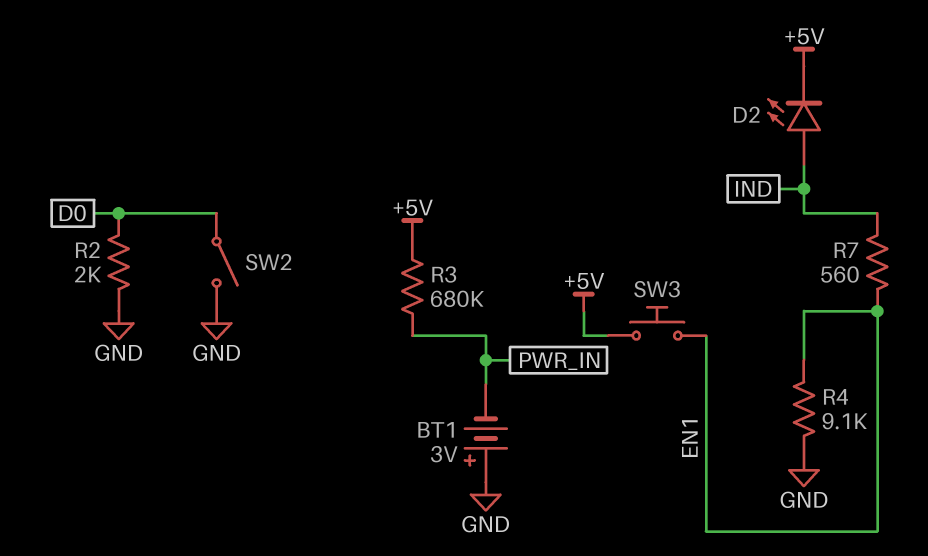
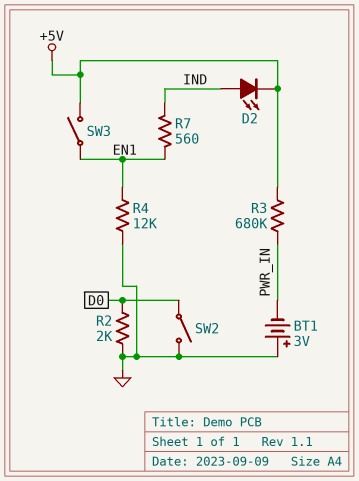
R4: 9.1k (EN1, GND) -> 12k (EN1, GND)
SW3: button (+5V, EN1) -> switch (+5V, EN1)

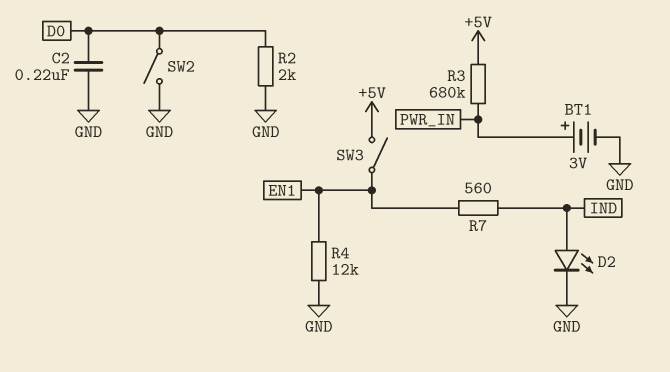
BT1: 3V (plus GND, minus PWR_IN) -> 3V (plus PWR_IN, minus GND)
C2: none -> 220nF (D0, GND)
D2: LED (A IND, K +5V) -> LED (A IND, K GND)

